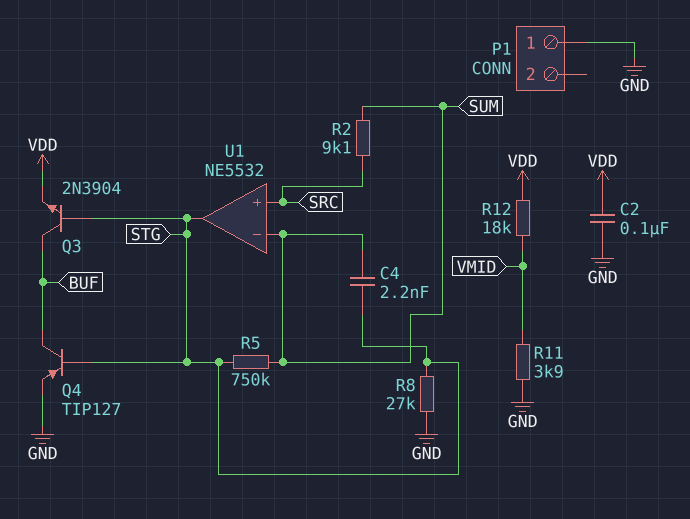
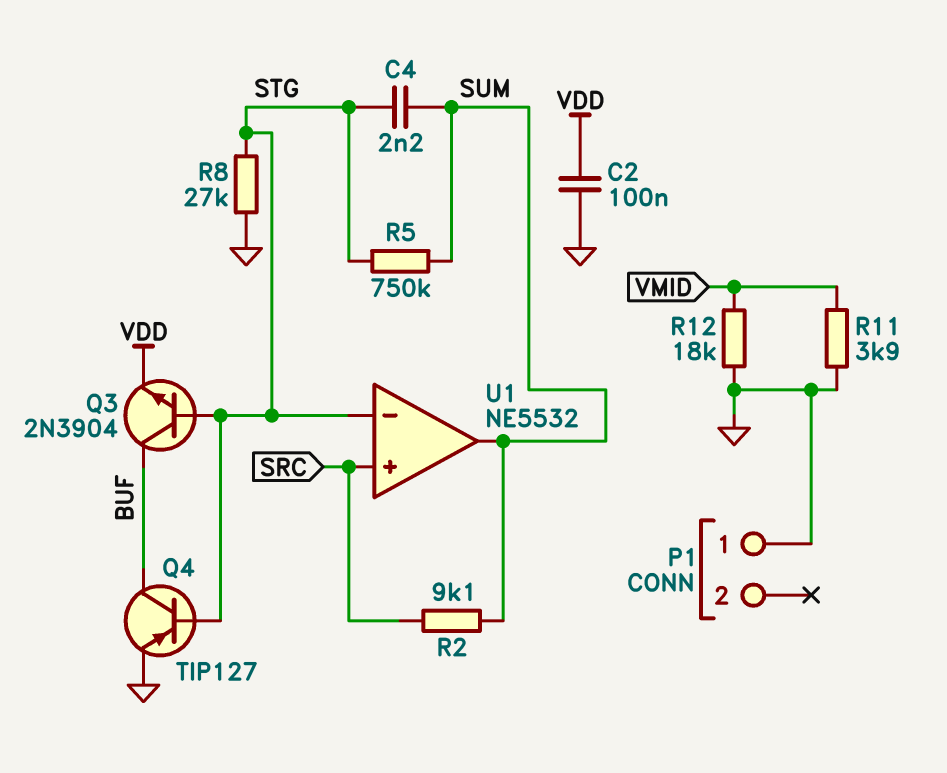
R12: 18k (VDD, VMID) -> 18k (GND, VMID)
U1 pin in-: SUM -> STG
U1 pin out: STG -> SUM

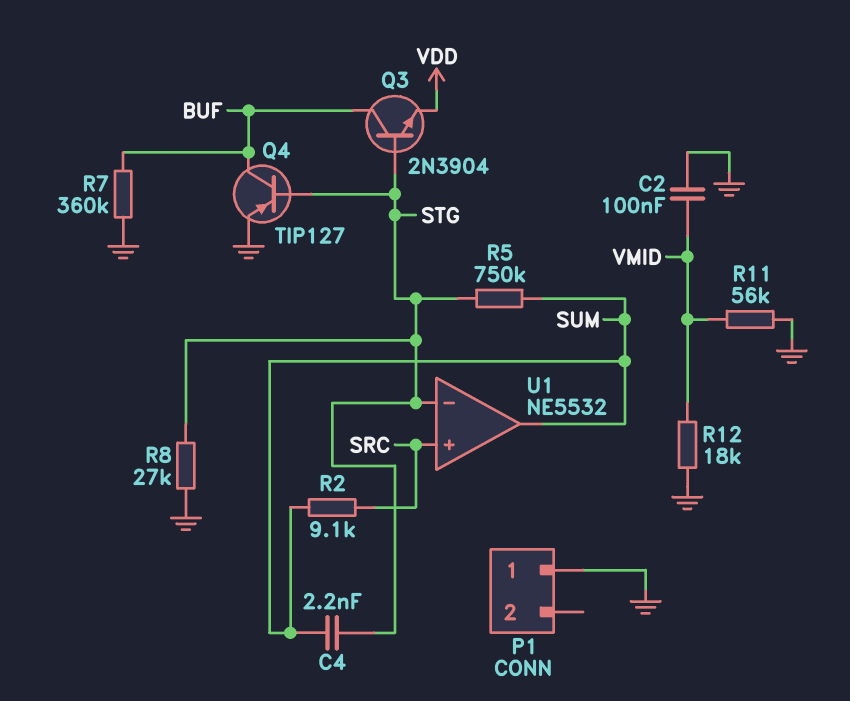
C2: 100nF (GND, VDD) -> 100nF (GND, VMID)
R7: none -> 360k (BUF, GND)
R11: 3.9k (GND, VMID) -> 56k (GND, VMID)

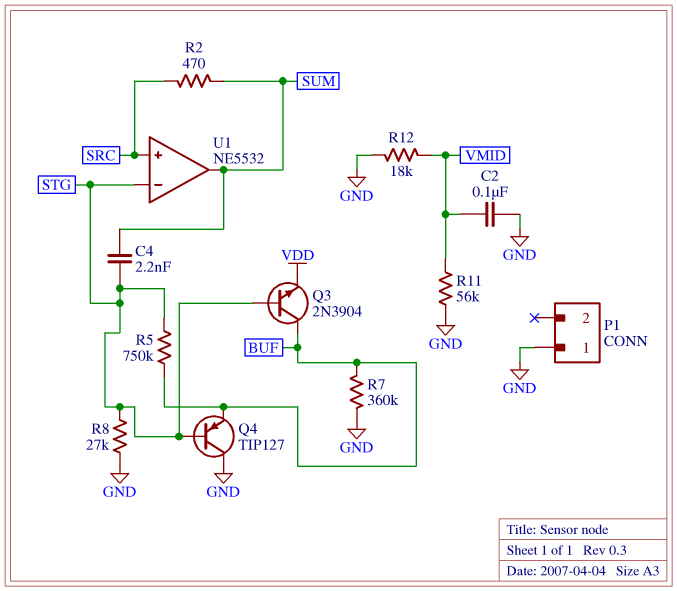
Q4: PNP TIP127 (B STG, C BUF, E GND) -> PNP TIP127 (B STG, C GND, E BUF)
R2: 9.1k (SRC, SUM) -> 470 (SRC, SUM)
R5: 750k (STG, SUM) -> 750k (BUF, STG)

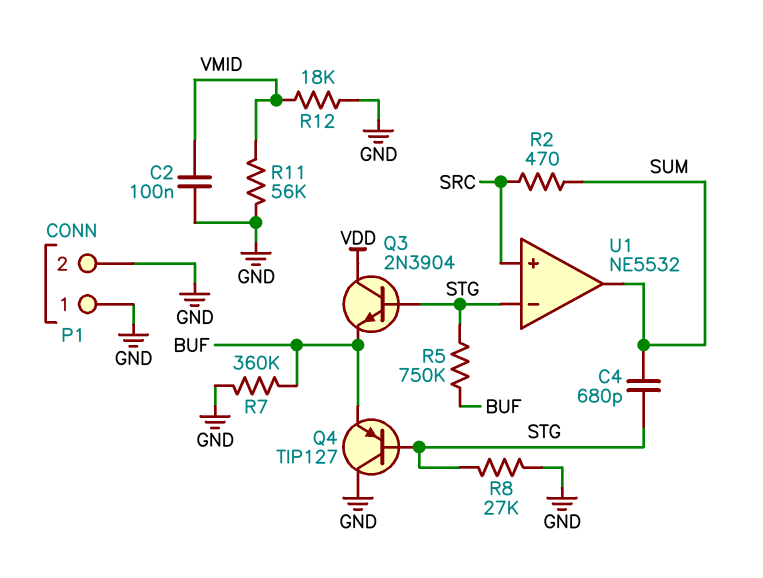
C4: 2.2nF (STG, SUM) -> 680pF (STG, SUM)
P1 pin 2: none -> GND
Q3: NPN 2N3904 (B STG, C BUF, E VDD) -> NPN 2N3904 (B STG, C VDD, E BUF)

